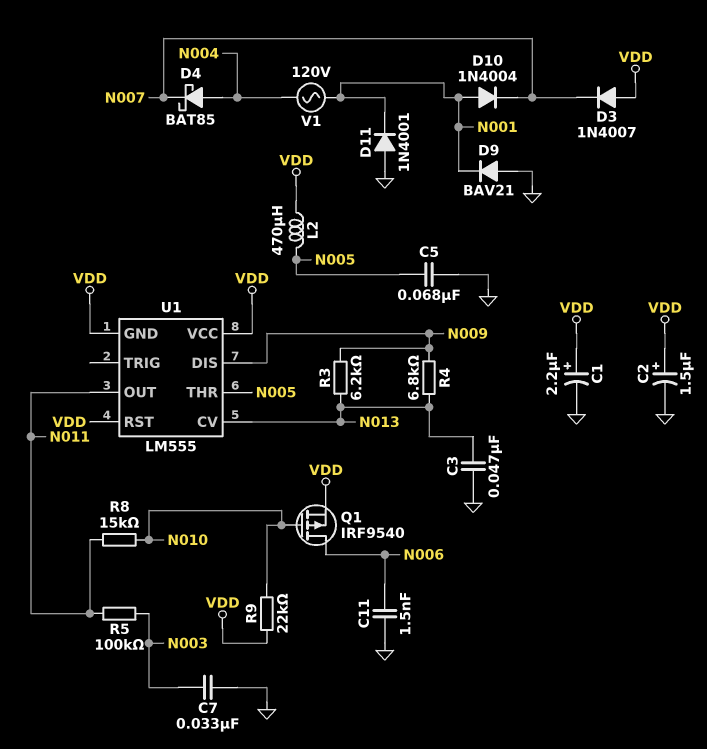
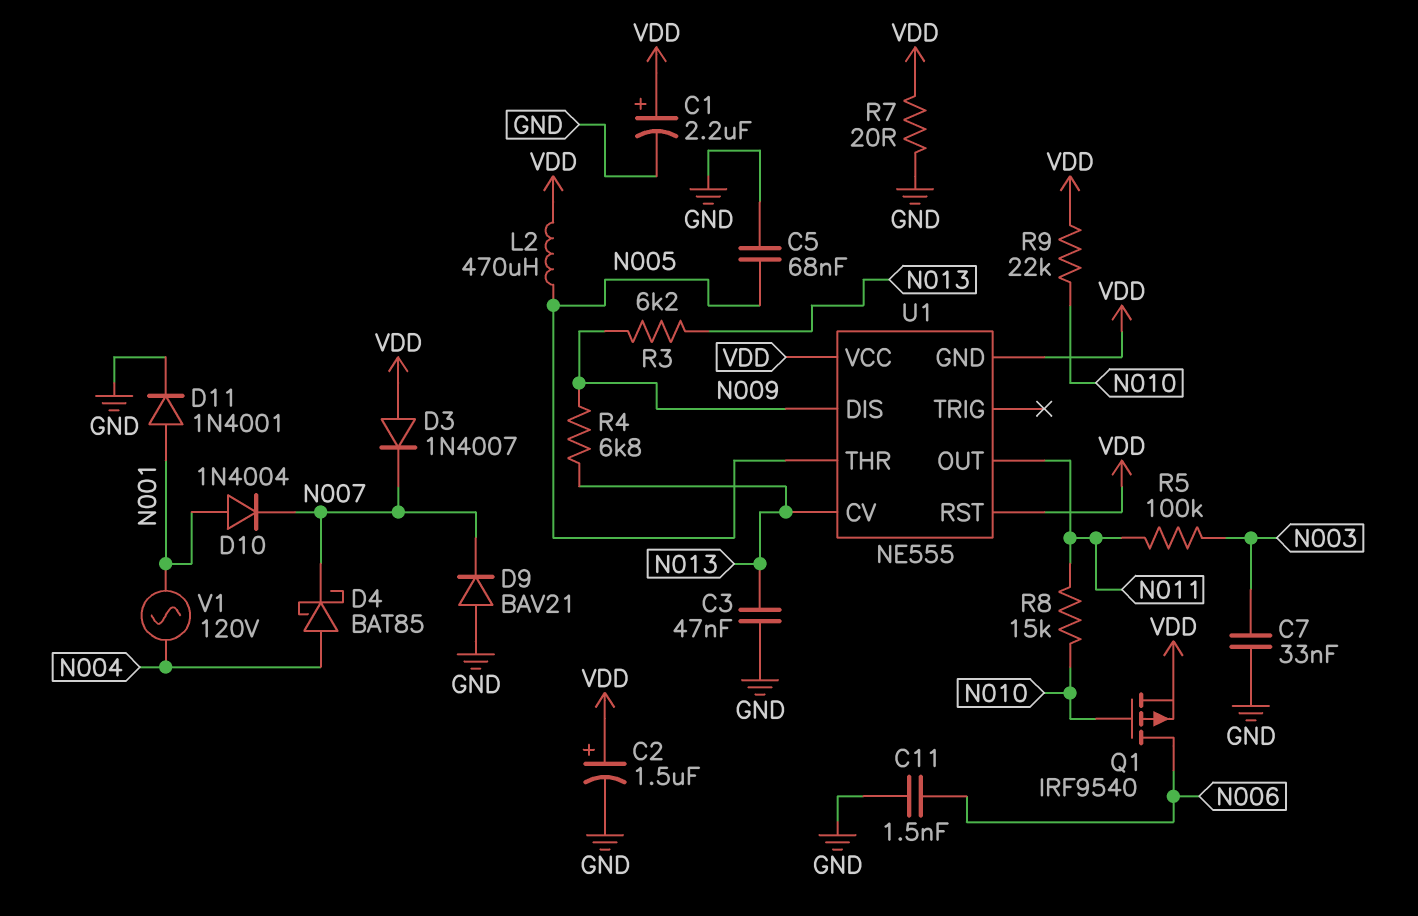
D9: diode BAV21 (A GND, K N001) -> diode BAV21 (A GND, K N007)
D11: diode 1N4001 (A GND, K N001) -> diode 1N4001 (A N001, K GND)
R7: none -> 20 (GND, VDD)
U1: LM555 -> NE555

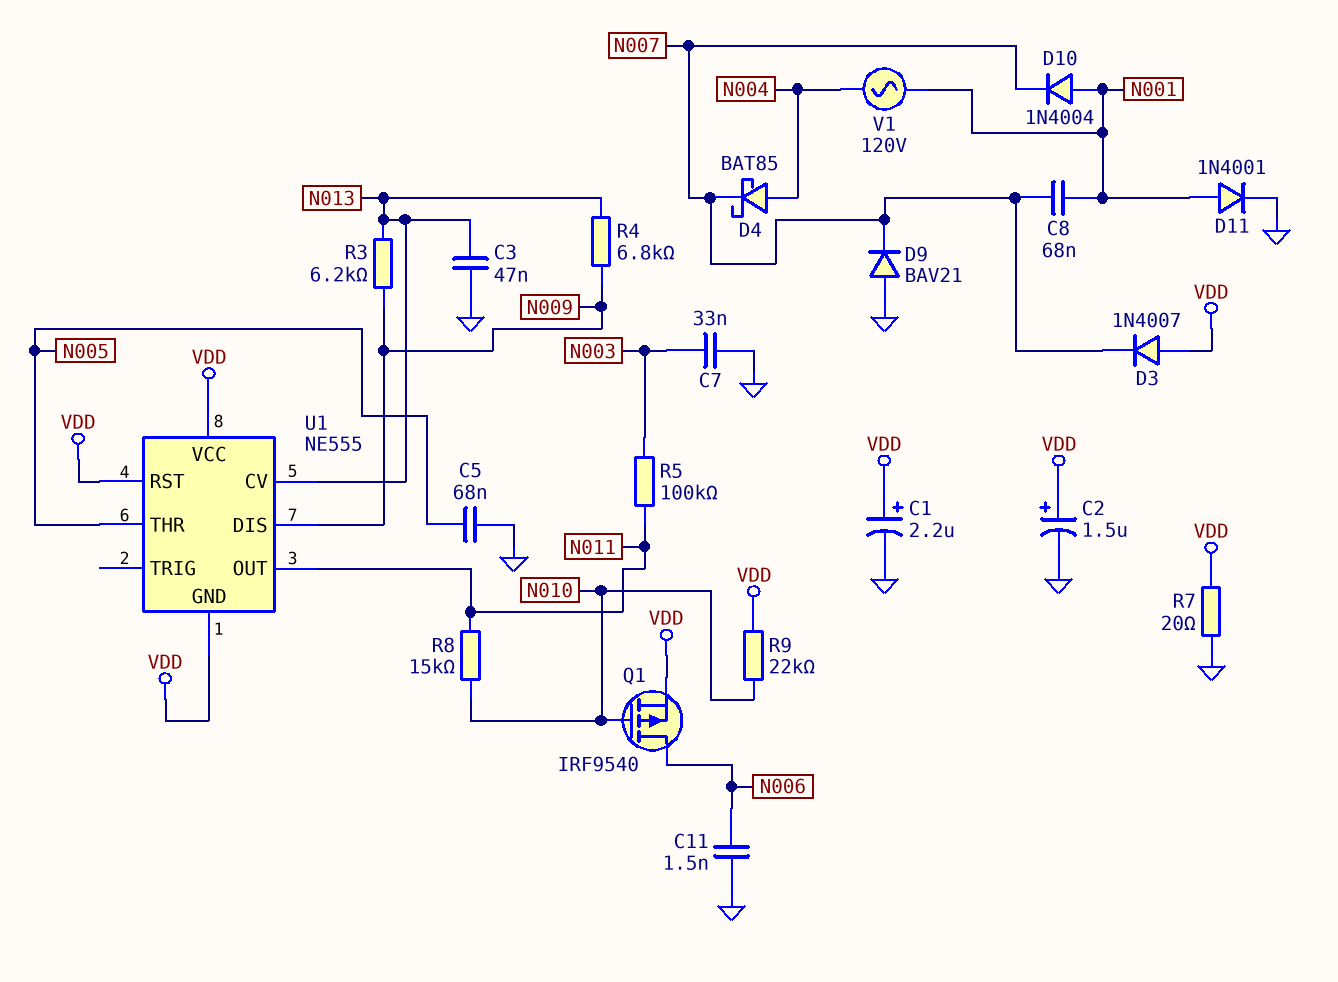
C8: none -> 68nF (N001, N007)
L2: 470uH (N005, VDD) -> none

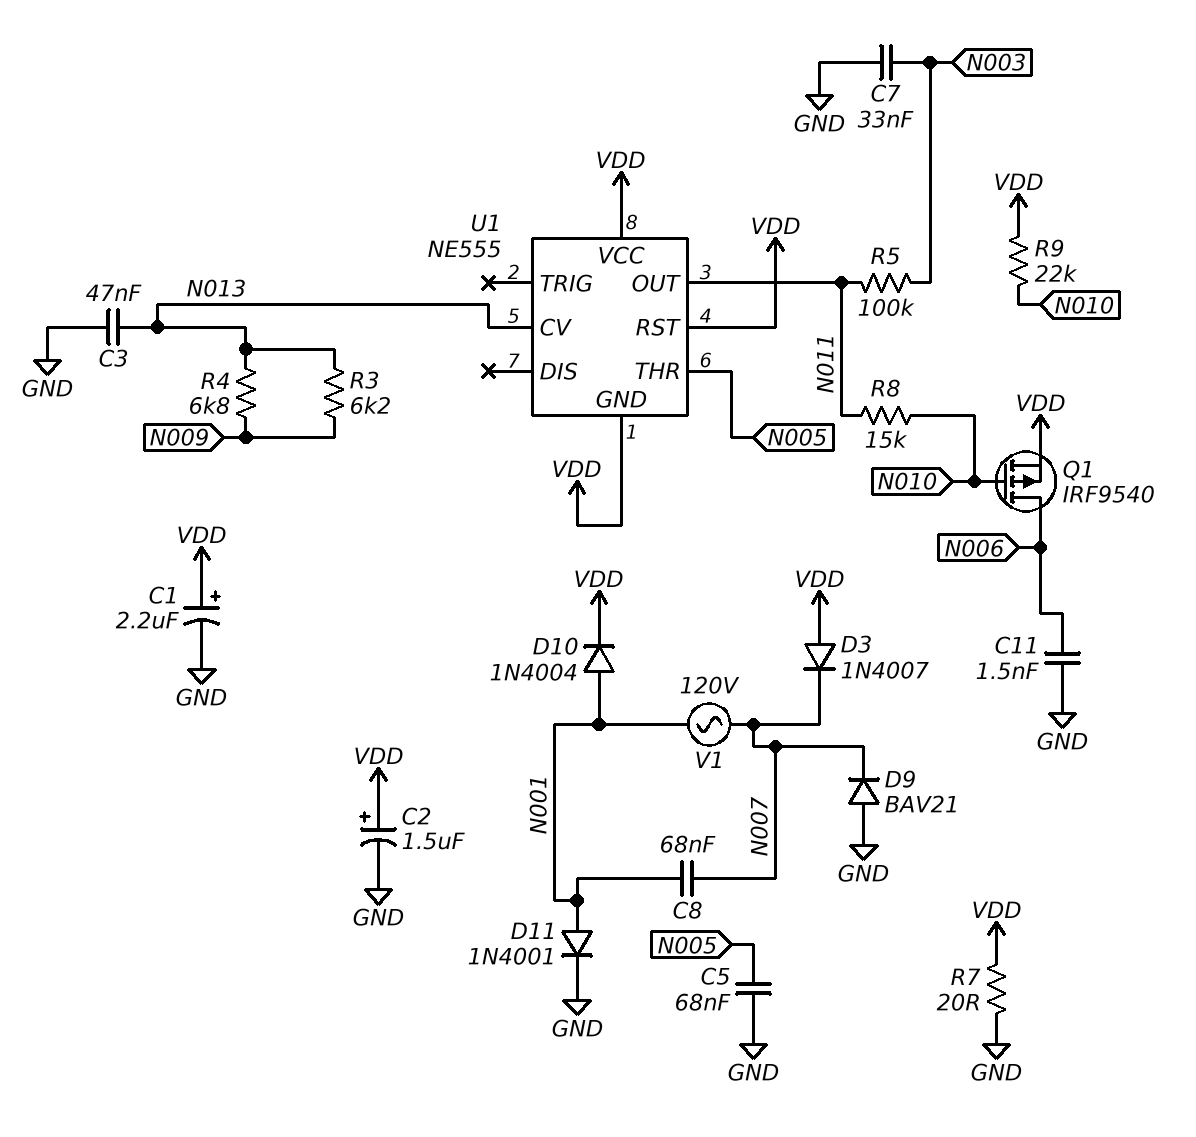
D4: schottky BAT85 (A N004, K N007) -> none
D10: diode 1N4004 (A N001, K N007) -> diode 1N4004 (A N001, K VDD)
U1 pin DIS: N009 -> none
V1: AC 120V (N001, N004) -> AC 120V (N001, N007)

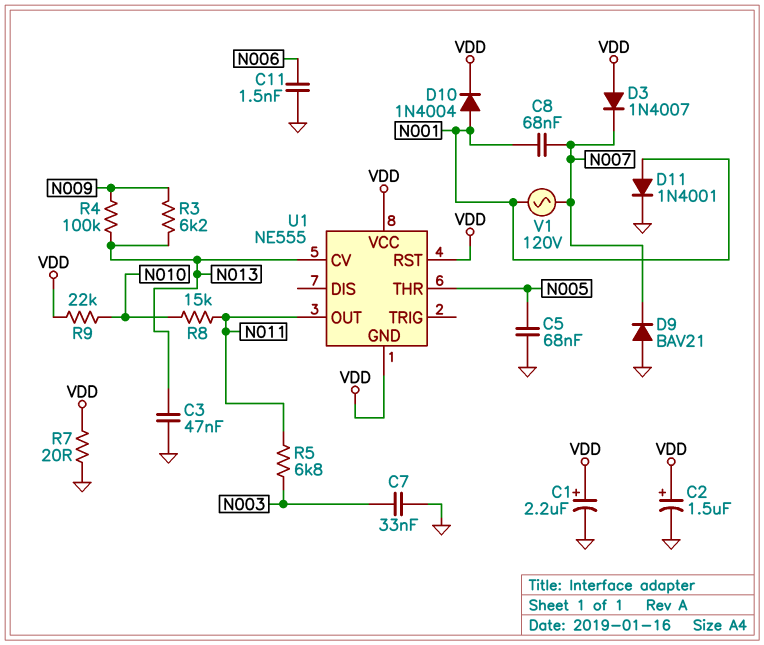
Q1: PMOS IRF9540 (G N010, D N006, S VDD) -> none
R4: 6.8k (N009, N013) -> 100k (N009, N013)
R5: 100k (N003, N011) -> 6.8k (N003, N011)

